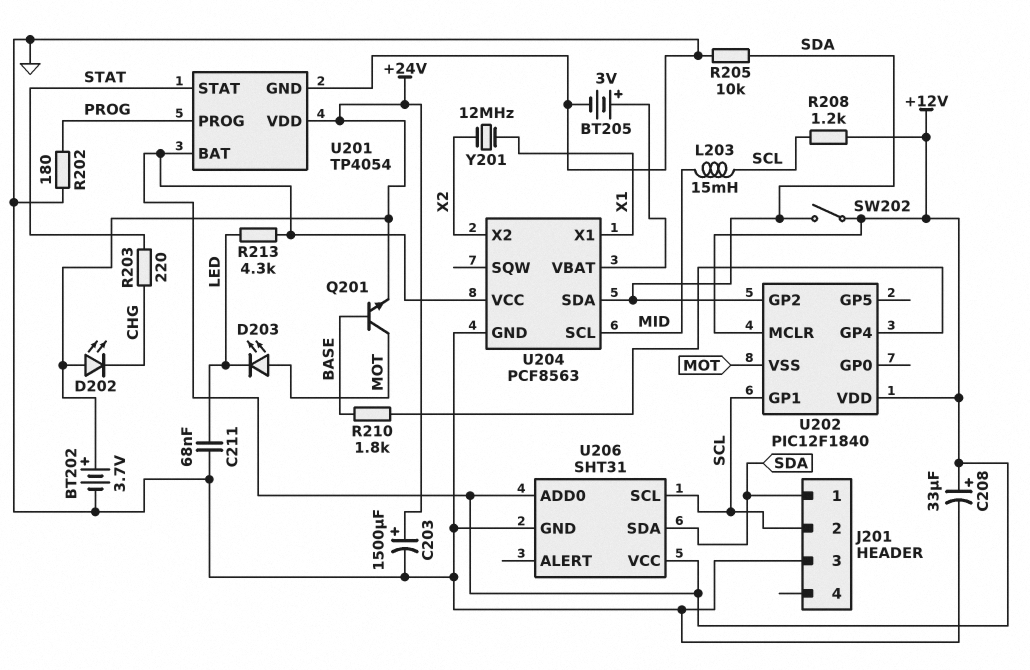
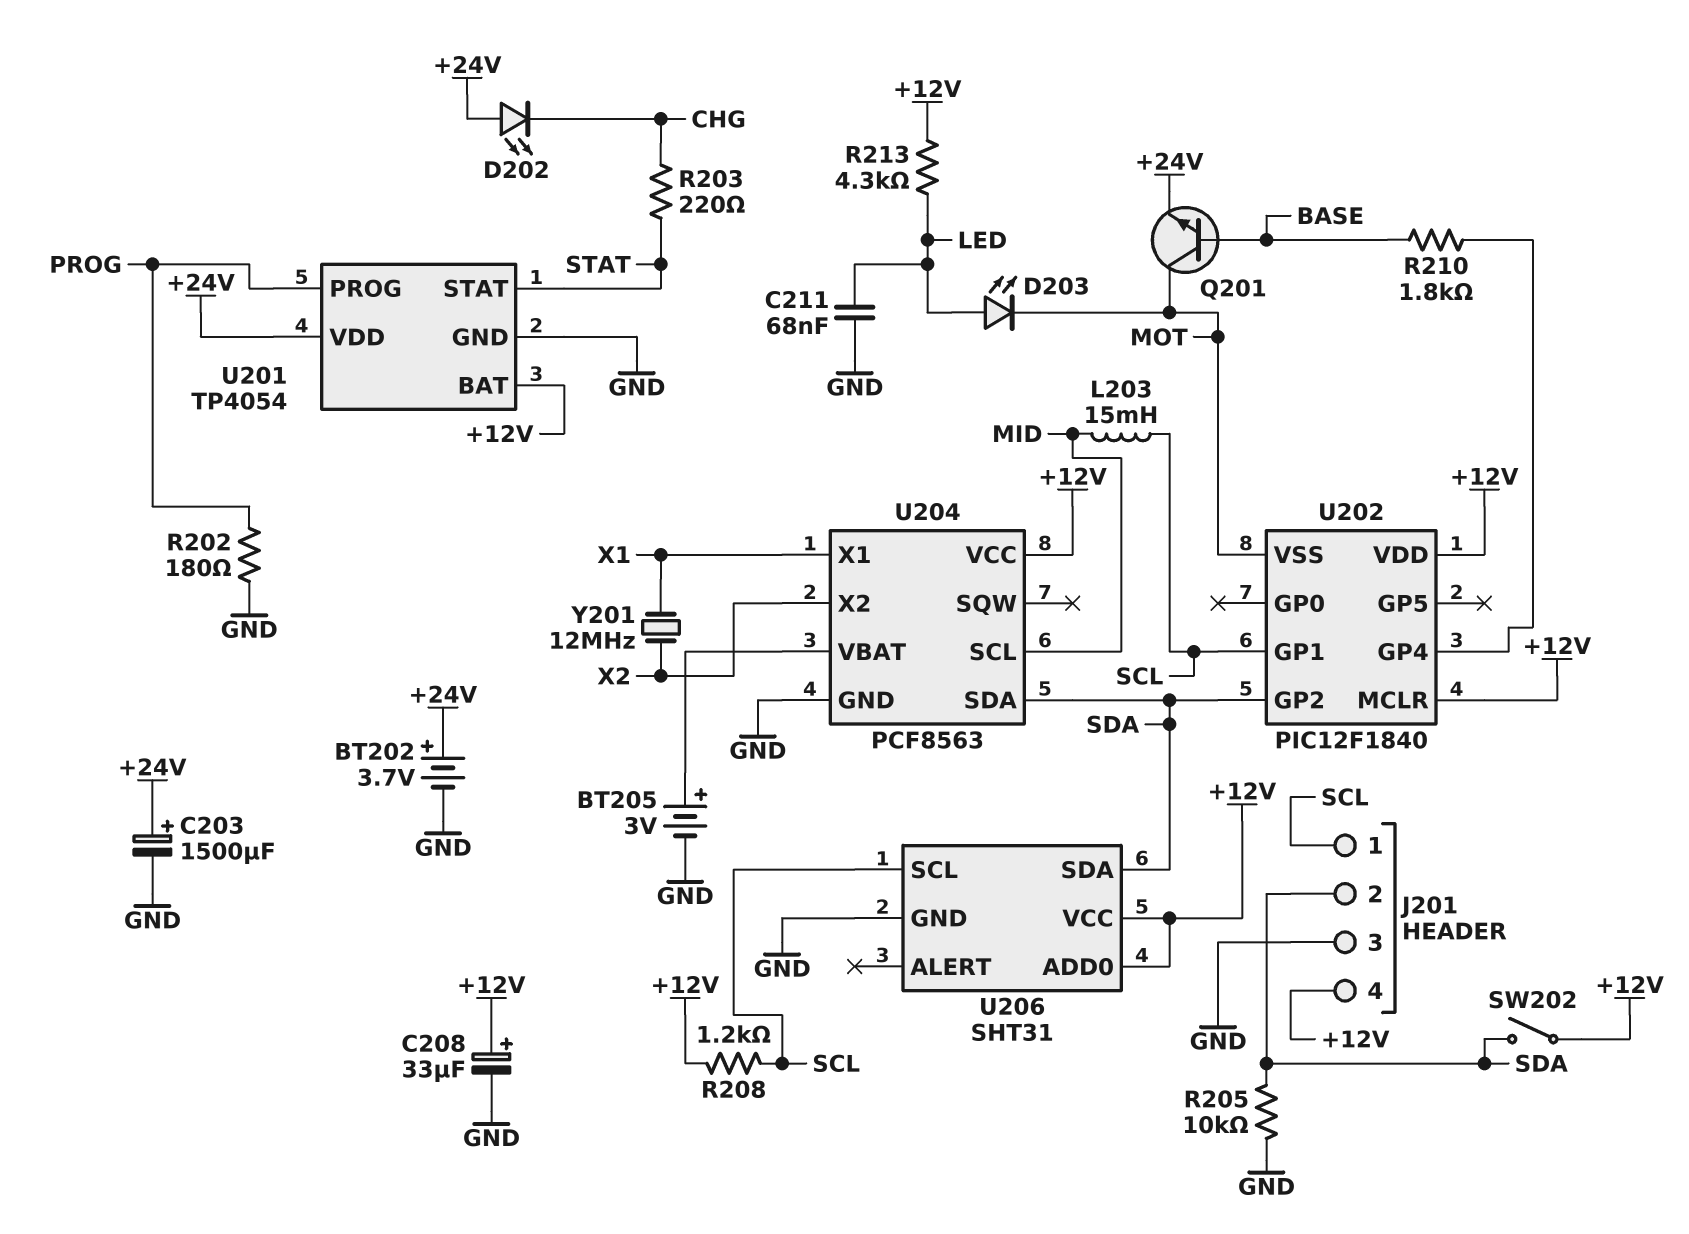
D203: LED (A MOT, K LED) -> LED (A LED, K MOT)
J201 pin 1: SDA -> SCL
J201 pin 2: SCL -> SDA
J201 pin 4: none -> +12V

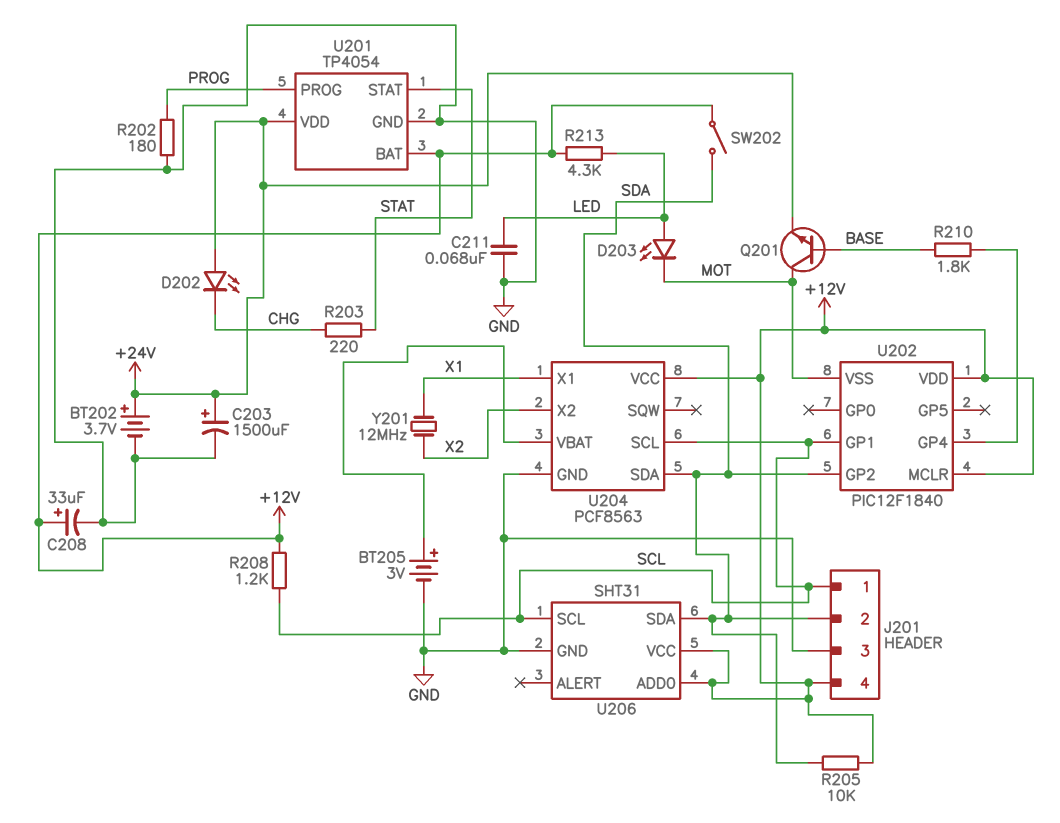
L203: 15mH (MID, SCL) -> none
R205: 10k (GND, SDA) -> 10k (+12V, SDA)
U204 pin SCL: MID -> SCL

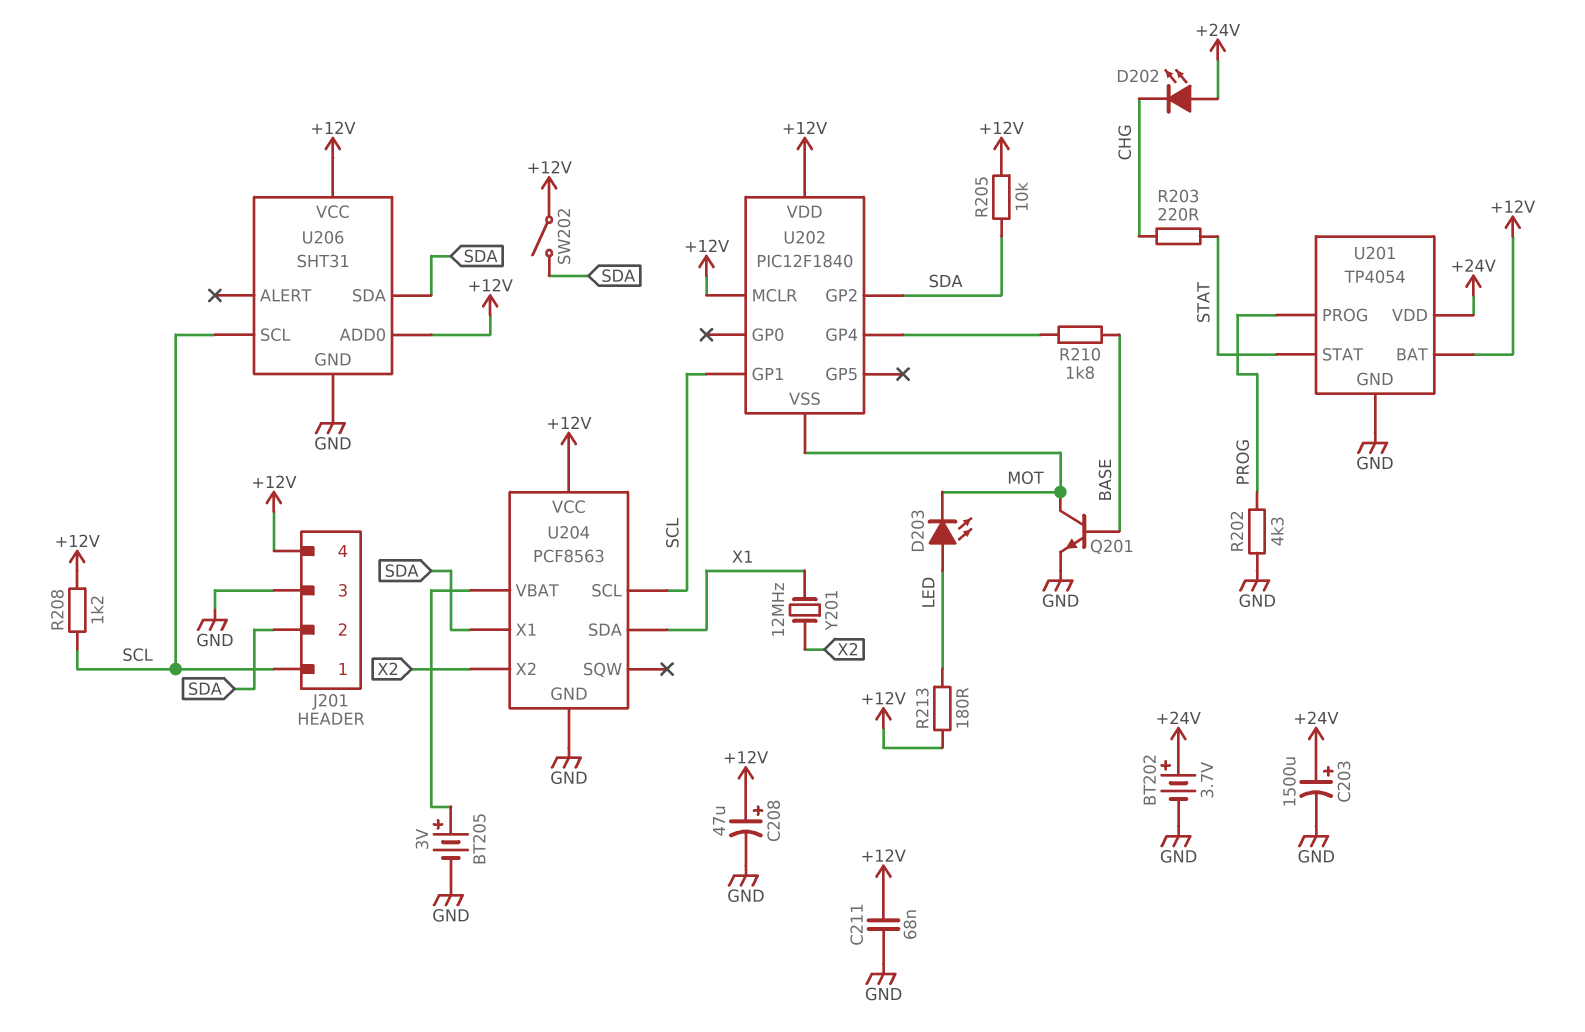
C208: 33uF (plus +12V, minus GND) -> 47uF (plus +12V, minus GND)
C211: 68nF (GND, LED) -> 68nF (+12V, GND)
Q201: NPN (B BASE, C MOT, E +24V) -> NPN (B BASE, C MOT, E GND)
R202: 180 (GND, PROG) -> 4.3k (GND, PROG)
R213: 4.3k (+12V, LED) -> 180 (+12V, LED)
U204 pin SDA: SDA -> X1
U204 pin X1: X1 -> SDA

